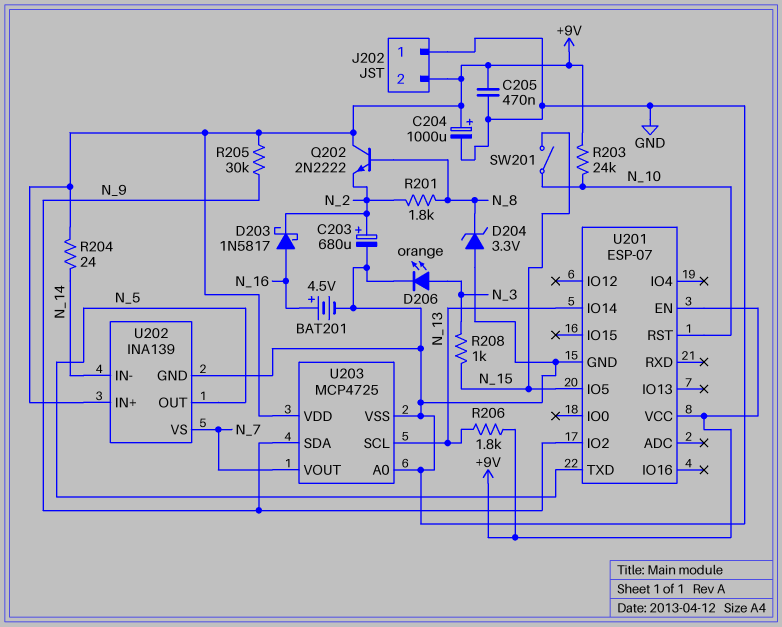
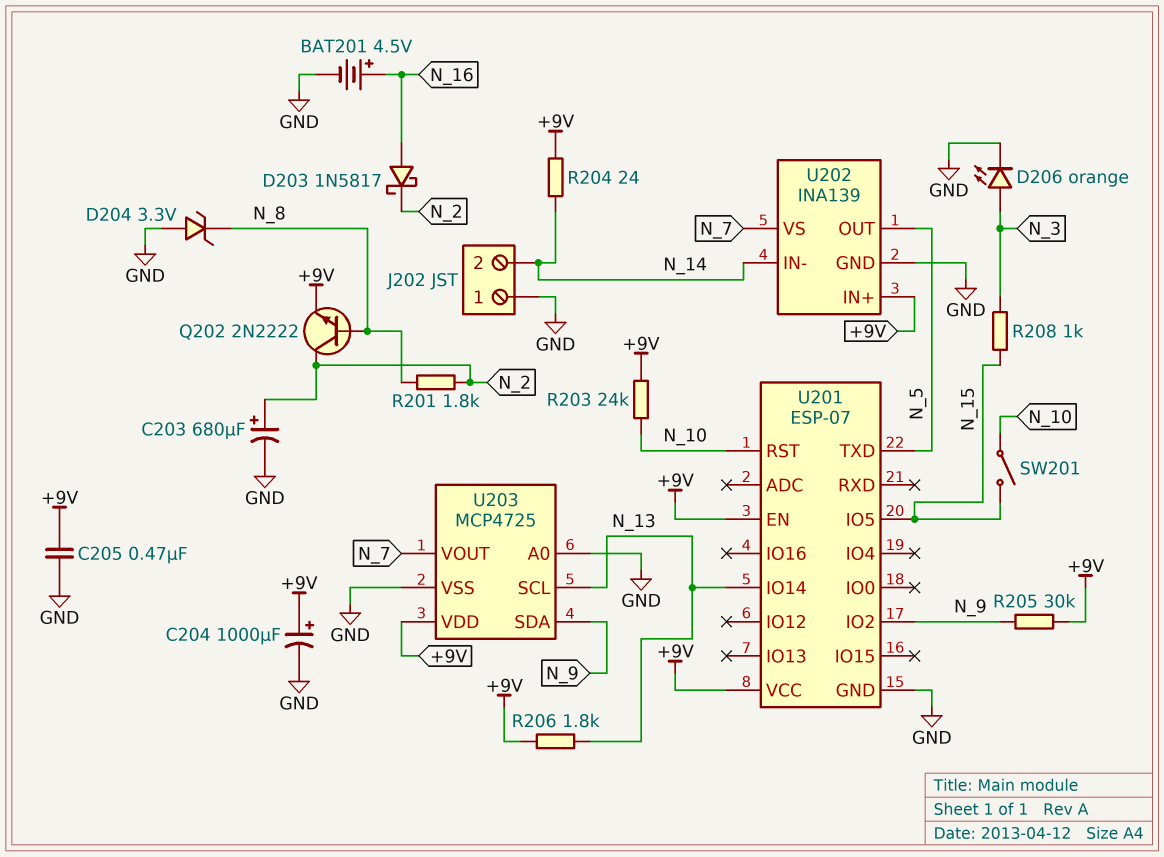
J202 pin 2: +9V -> N_14
Q202: NPN 2N2222 (B N_8, C +9V, E N_2) -> NPN 2N2222 (B N_8, C N_2, E +9V)

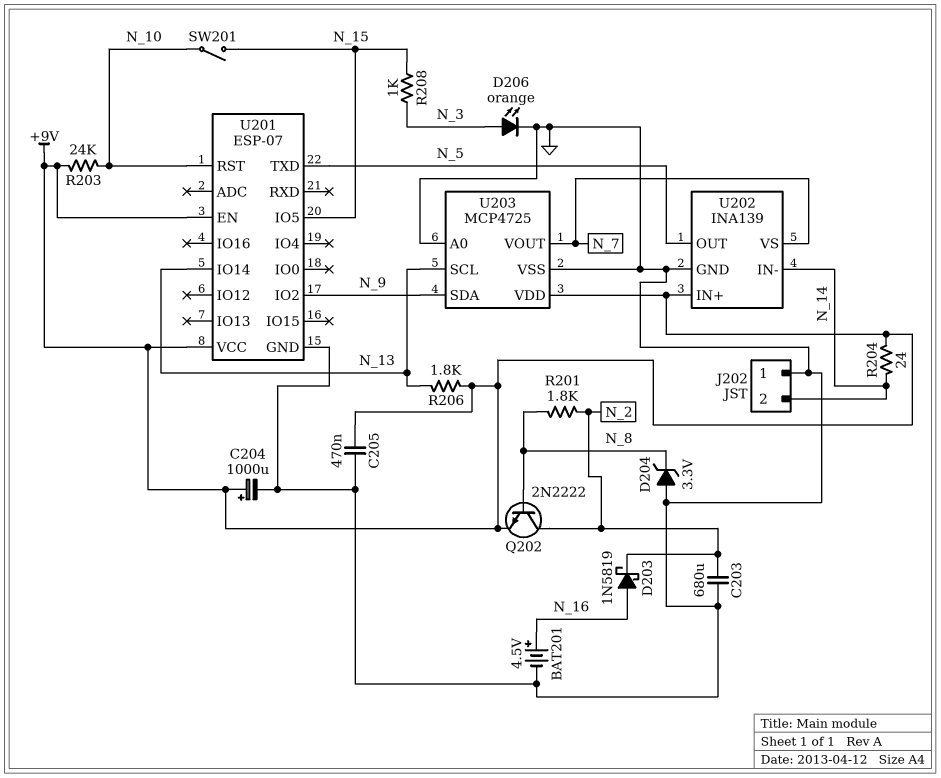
C203: 680uF (plus N_2, minus GND) -> 680uF (GND, N_2)
D203: schottky 1N5817 (A N_16, K N_2) -> schottky 1N5819 (A N_16, K N_2)
R205: 30k (+9V, N_9) -> none

